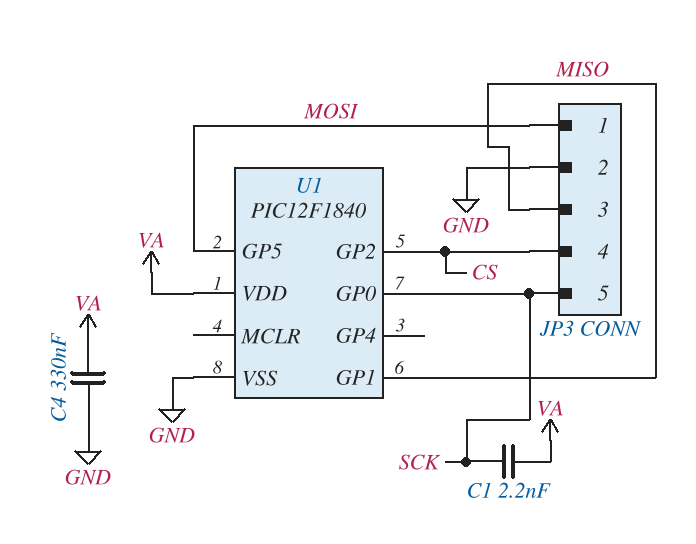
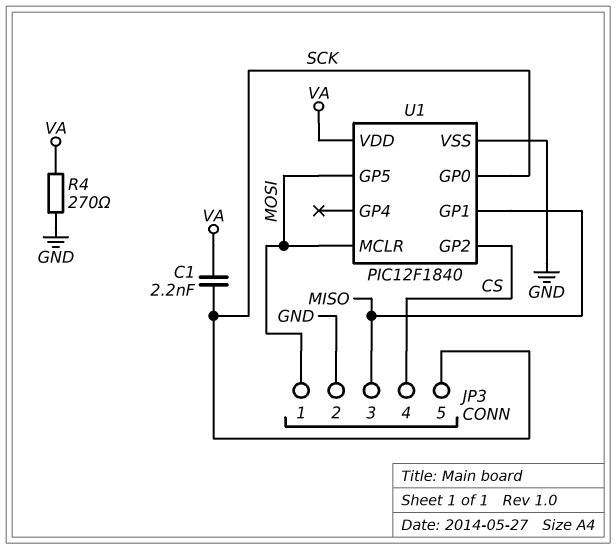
C4: 330nF (GND, VA) -> none
R4: none -> 270 (GND, VA)
U1 pin MCLR: none -> MOSI

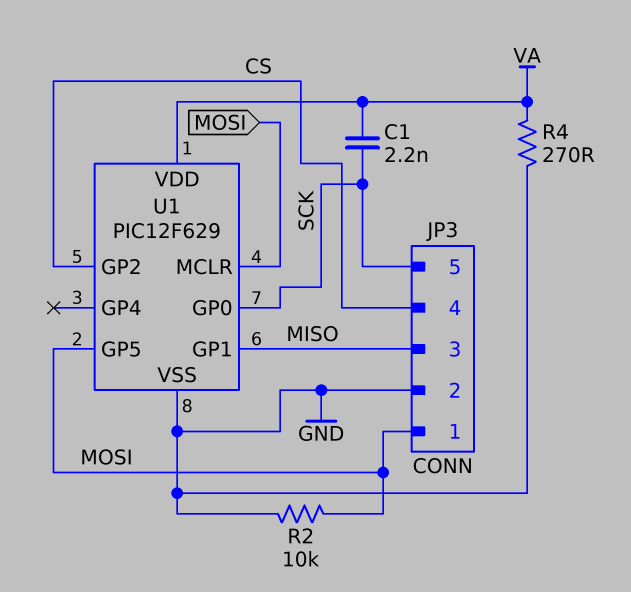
R2: none -> 10k (GND, MOSI)
U1: PIC12F1840 -> PIC12F629

